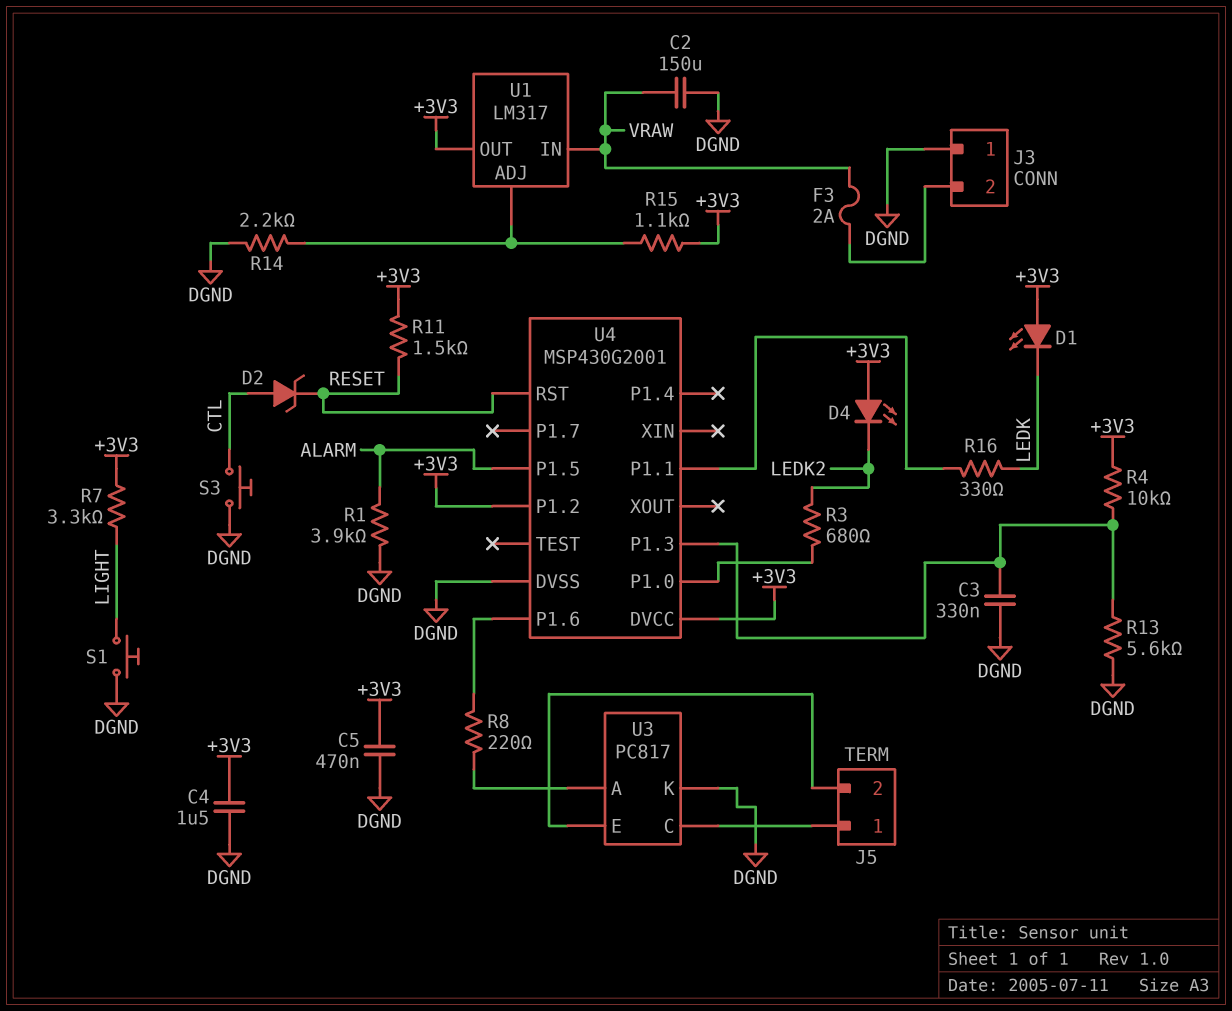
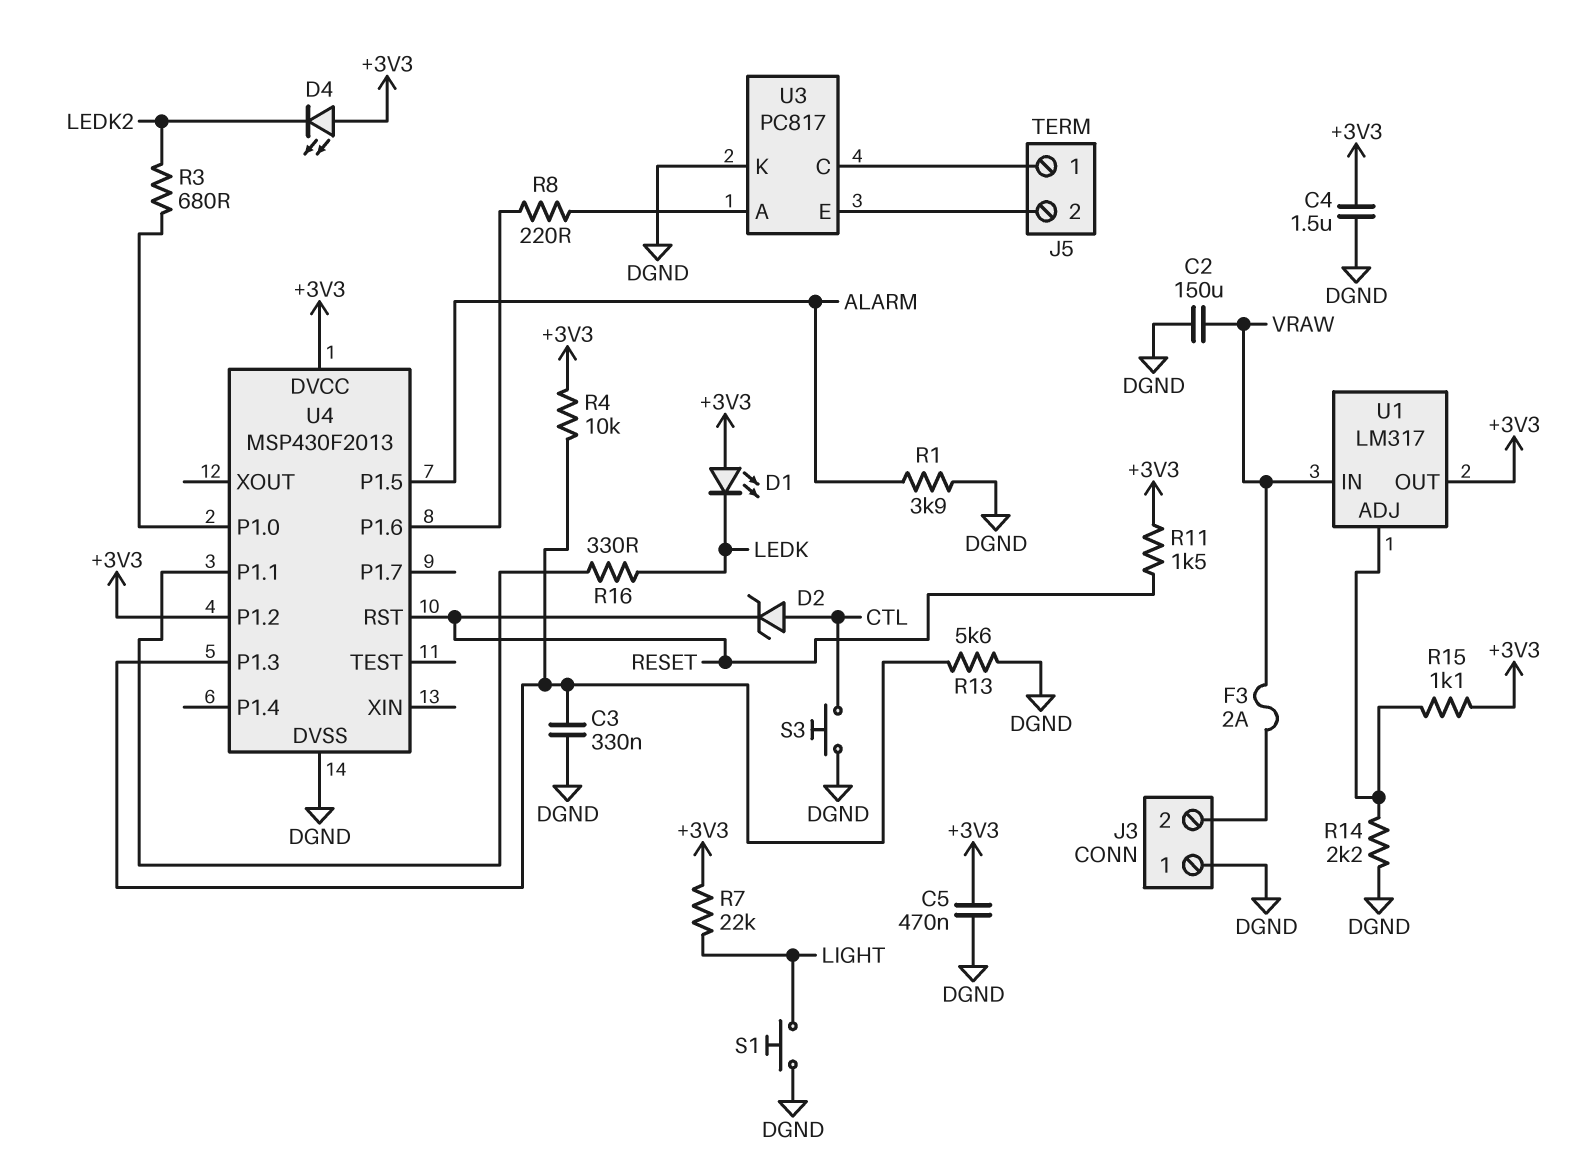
R7: 3.3k (+3V3, LIGHT) -> 22k (+3V3, LIGHT)
U4: MSP430G2001 -> MSP430F2013

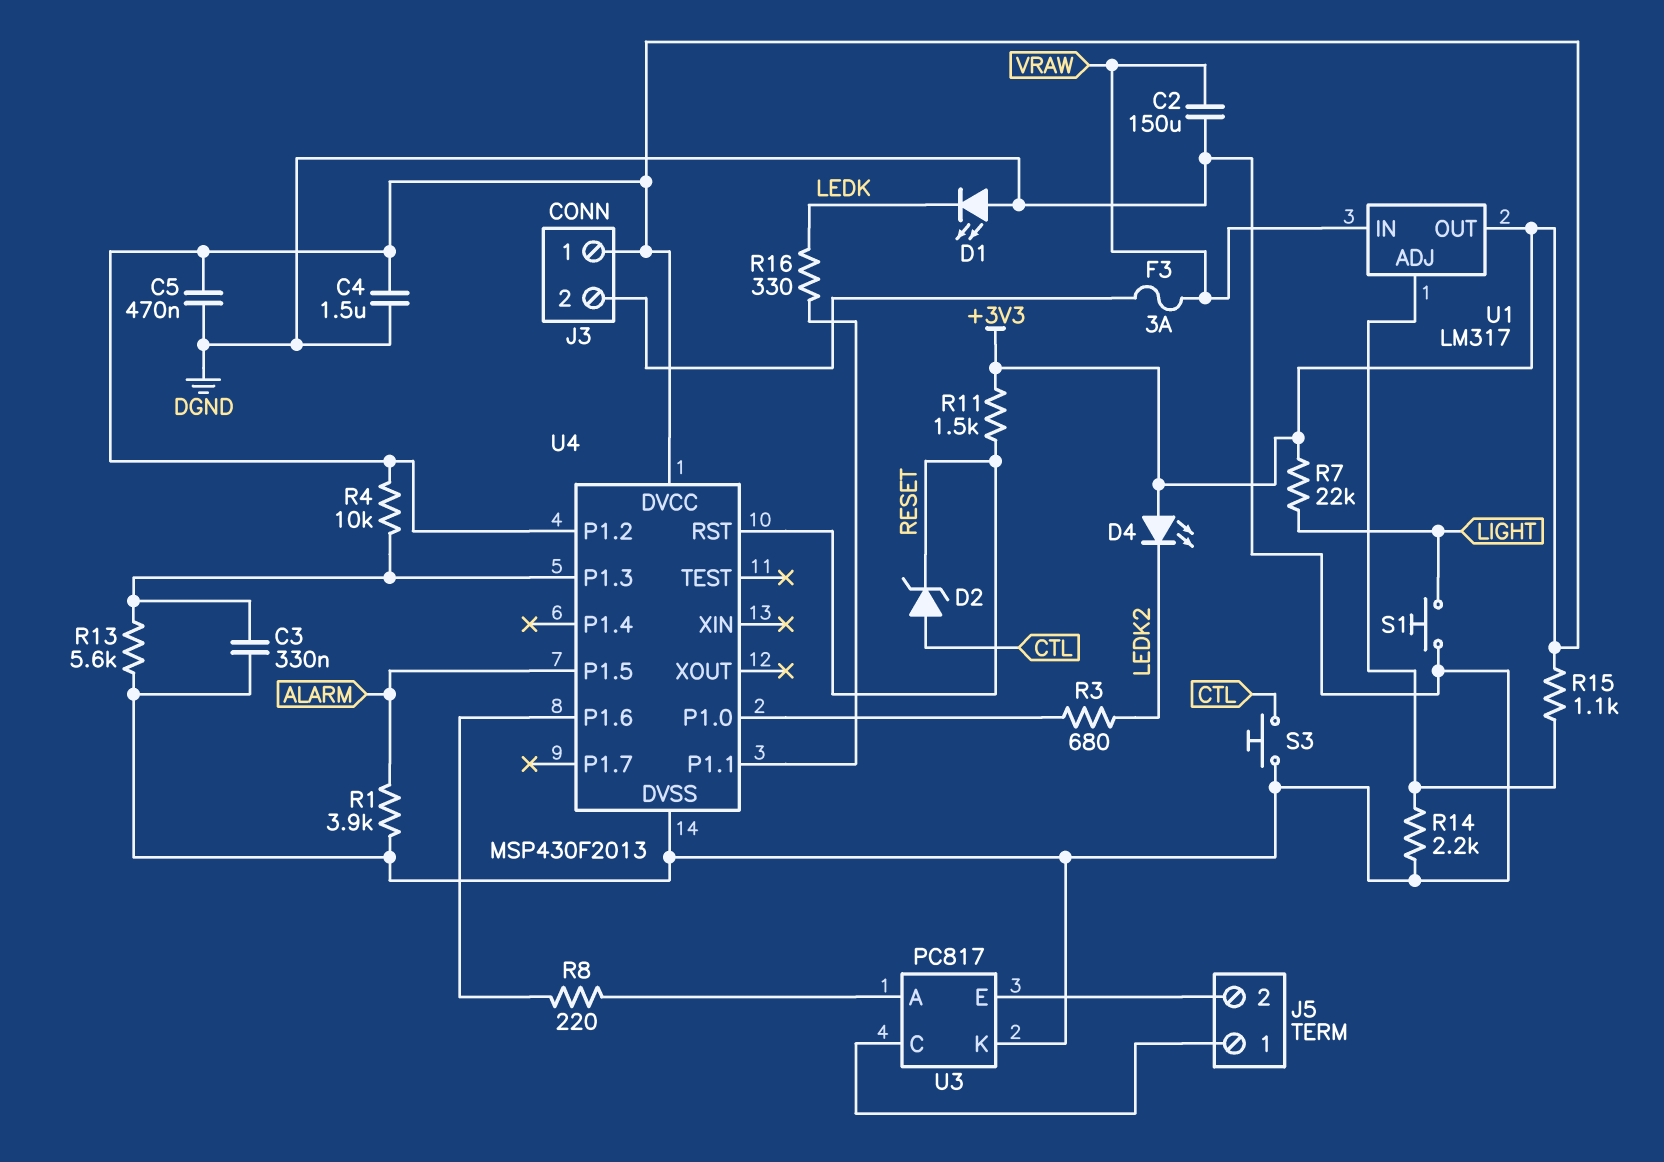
D1: LED (A +3V3, K LEDK) -> LED (A DGND, K LEDK)
F3: 2A (J3/2, VRAW) -> 3A (J3/2, VRAW)
J3 pin 1: DGND -> +3V3

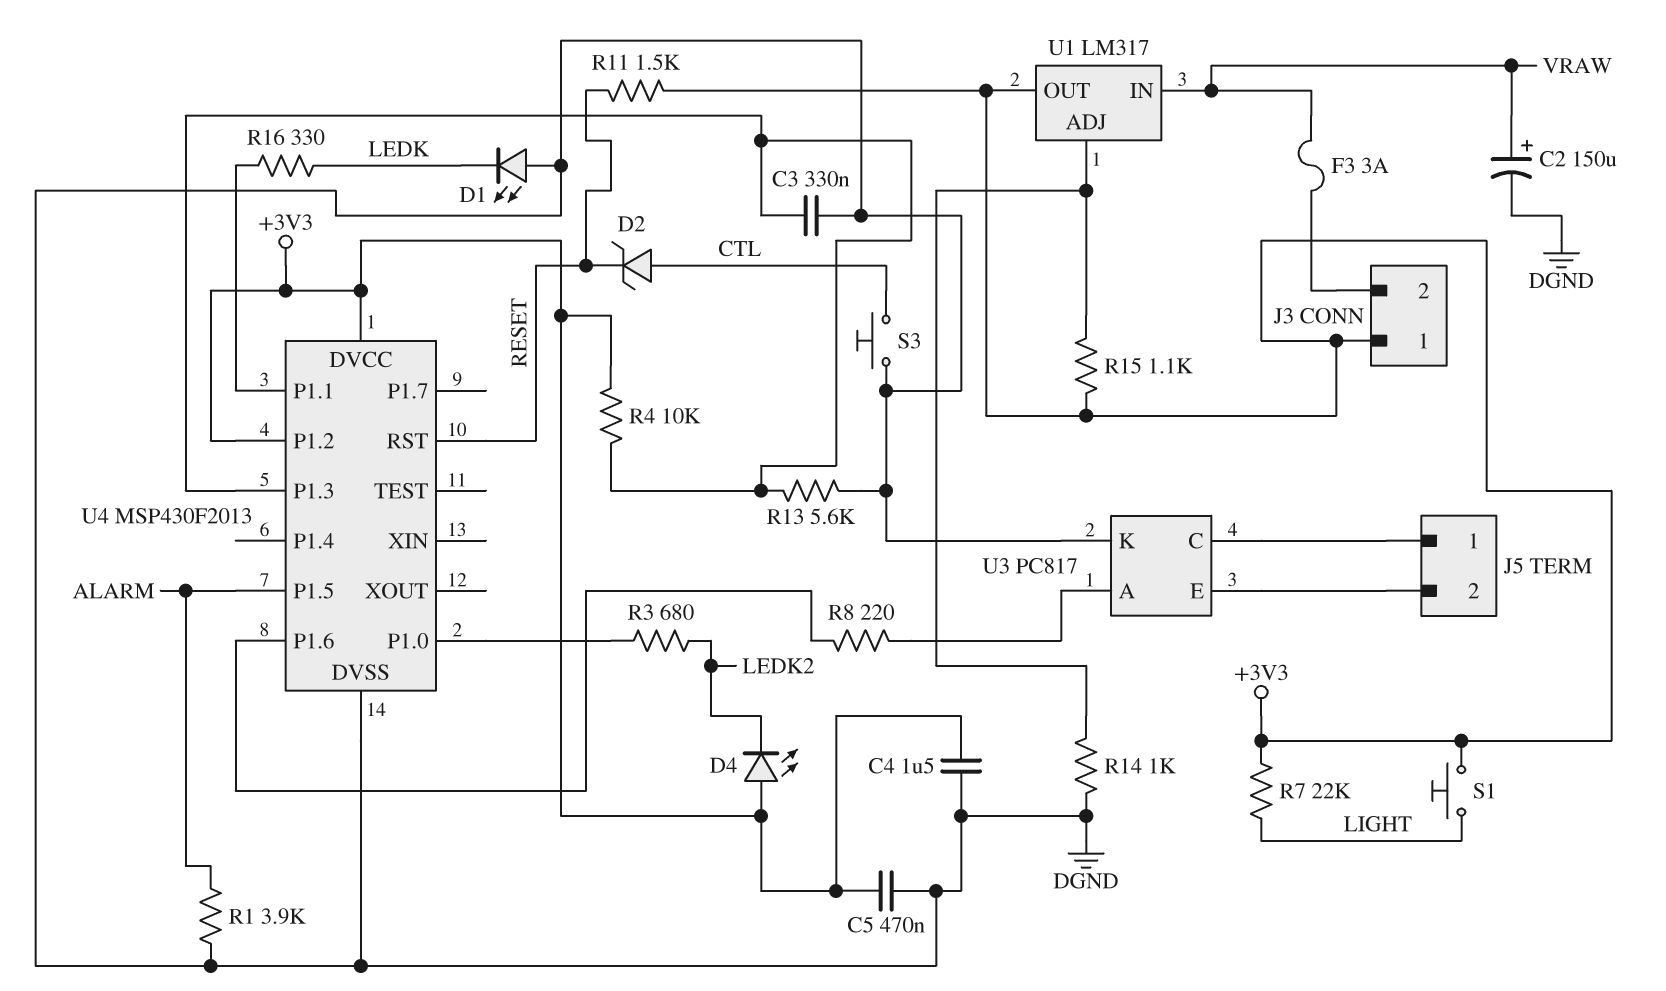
C2: 150uF (DGND, VRAW) -> 150uF (plus VRAW, minus DGND)
R14: 2.2k (DGND, U1/ADJ) -> 1k (DGND, U1/ADJ)
S1: button (DGND, LIGHT) -> button (+3V3, LIGHT)

